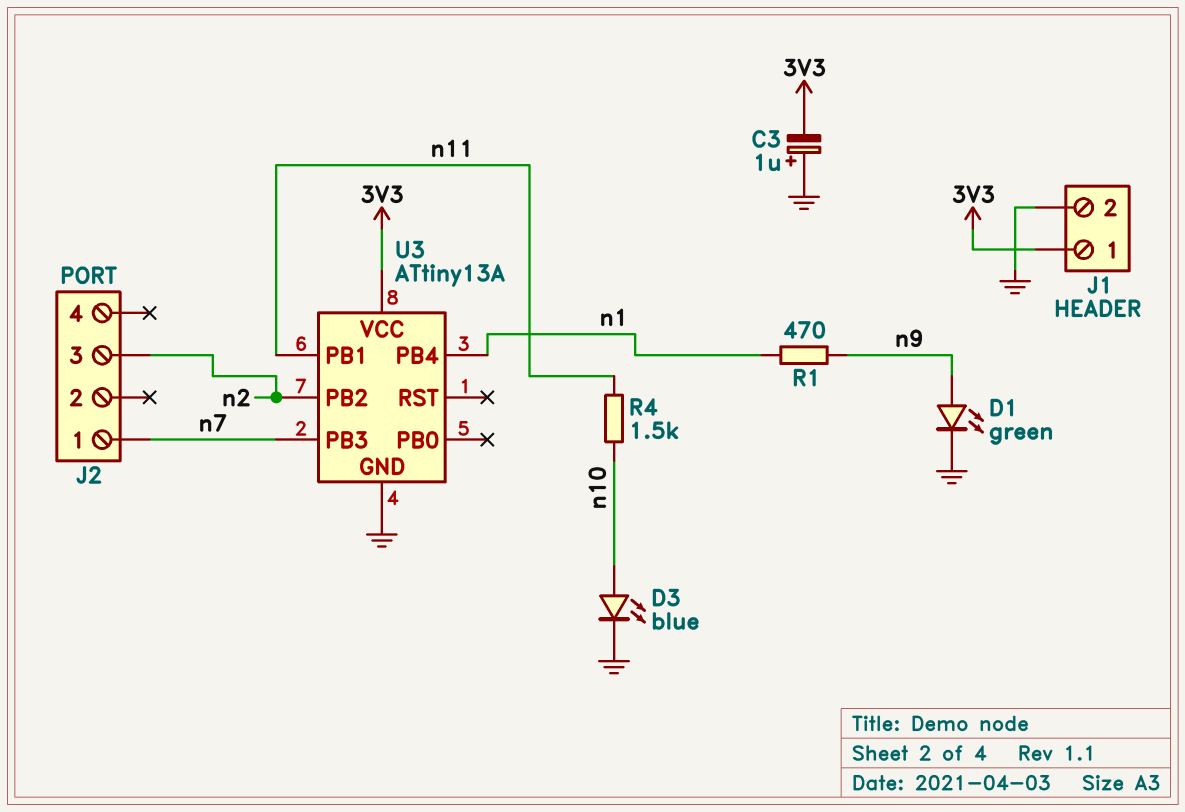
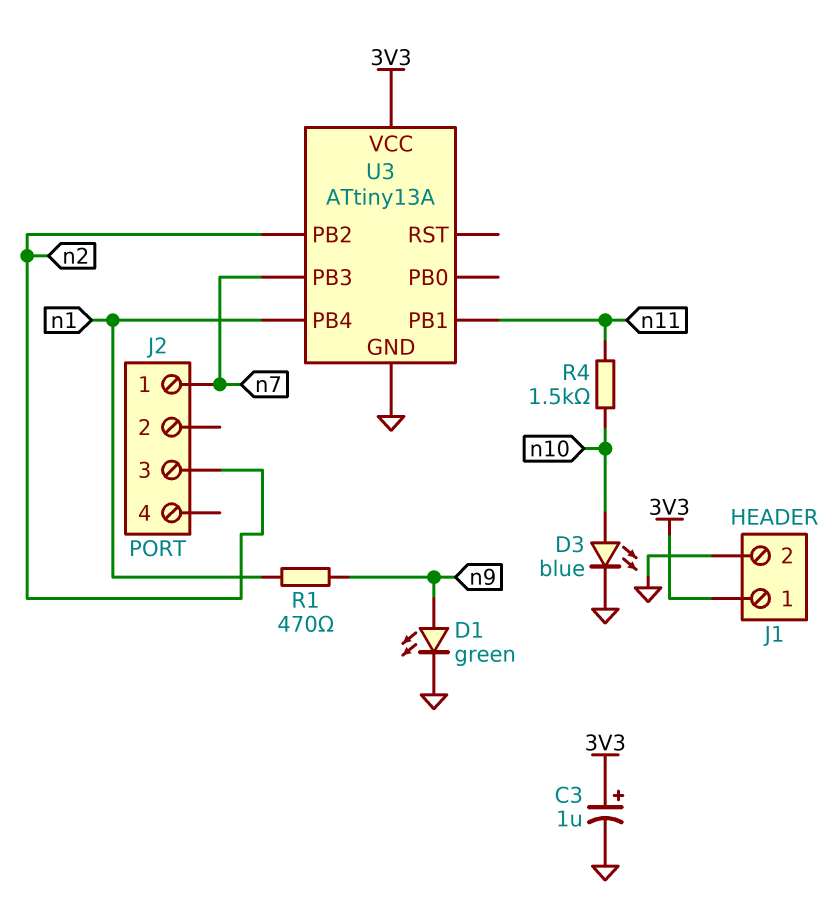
C3: 1uF (plus GND, minus 3V3) -> 1uF (plus 3V3, minus GND)

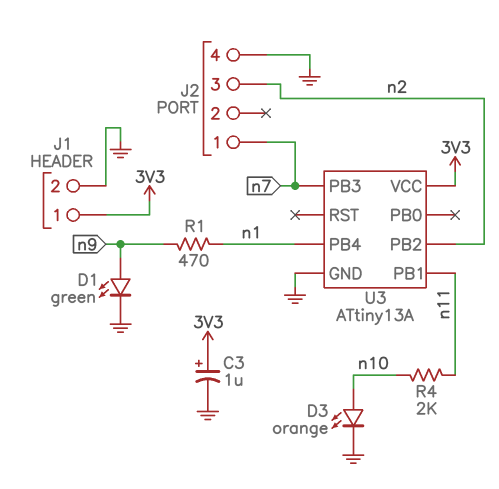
D3: LED blue (A n10, K GND) -> LED orange (A n10, K GND)
J2 pin 4: none -> GND
R4: 1.5k (n10, n11) -> 2k (n10, n11)

